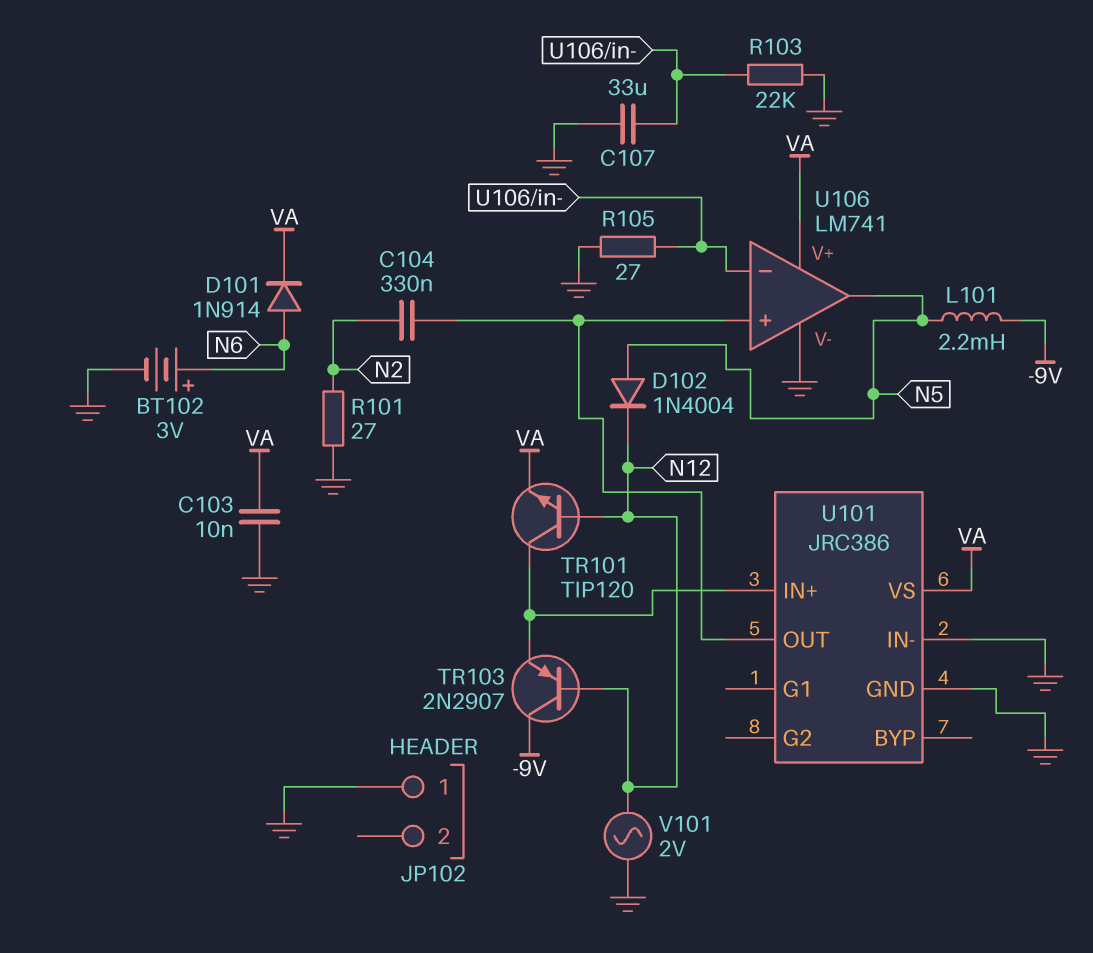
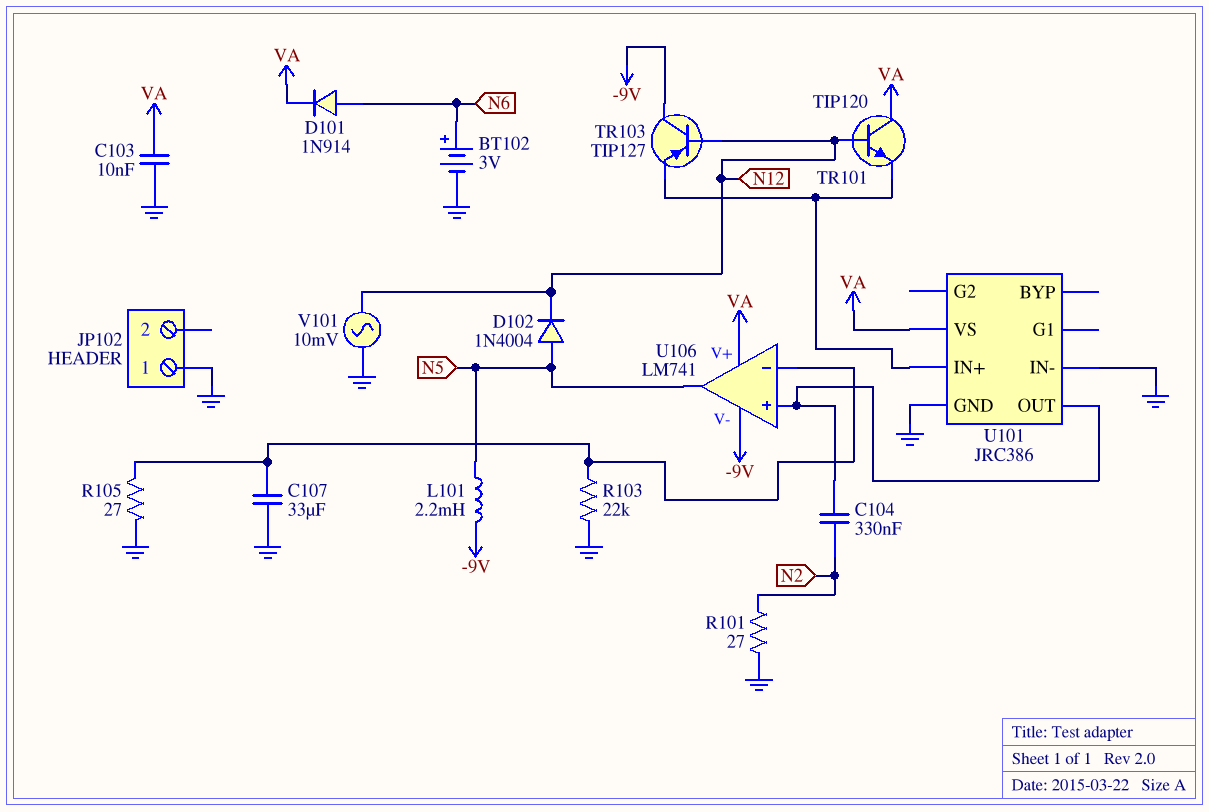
TR101: NPN TIP120 (B N12, C U101/IN+, E VA) -> NPN TIP120 (B N12, C VA, E U101/IN+)
TR103: PNP 2N2907 (B N12, C -9V, E U101/IN+) -> PNP TIP127 (B N12, C -9V, E U101/IN+)
U106 pin V-: GND -> -9V
V101: AC 2V (GND, N12) -> AC 10mV (GND, N12)

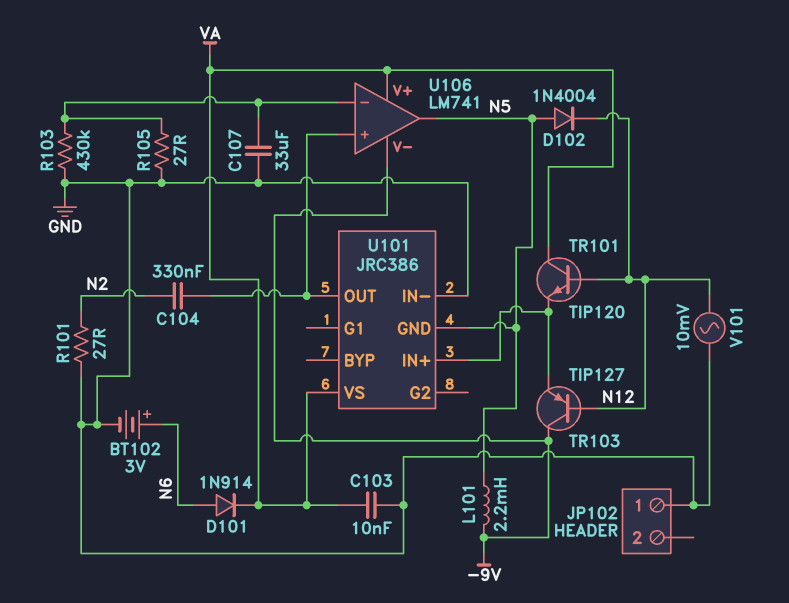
R103: 22k (GND, U106/in-) -> 430k (GND, U106/in-)
U101 pin GND: GND -> N5

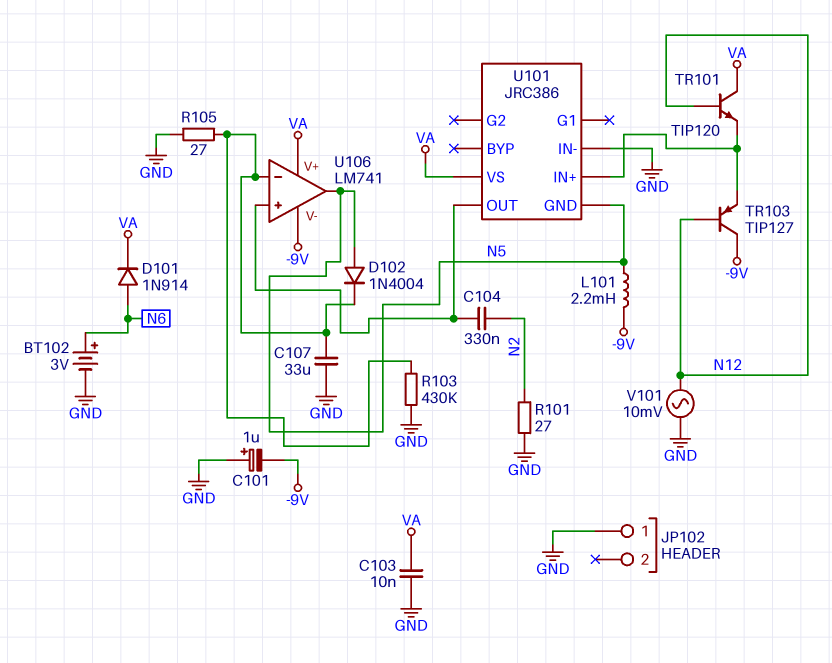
C101: none -> 1uF (plus GND, minus -9V)
D102: diode 1N4004 (A N5, K N12) -> diode 1N4004 (A N5, K U106/in-)

